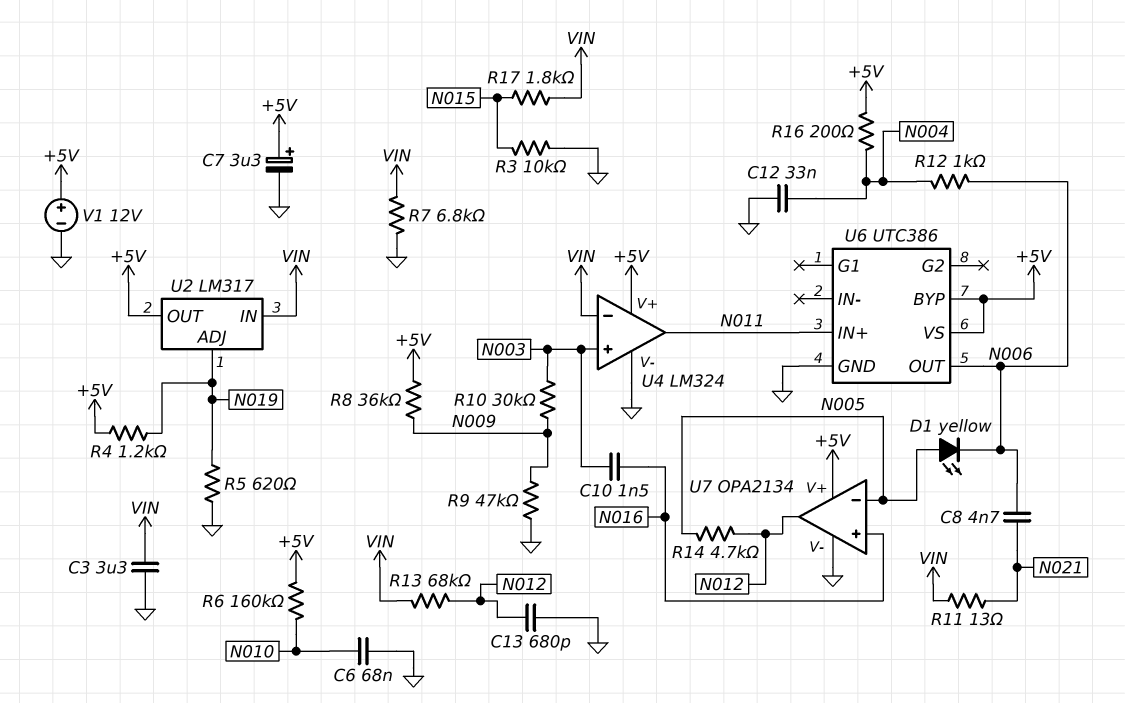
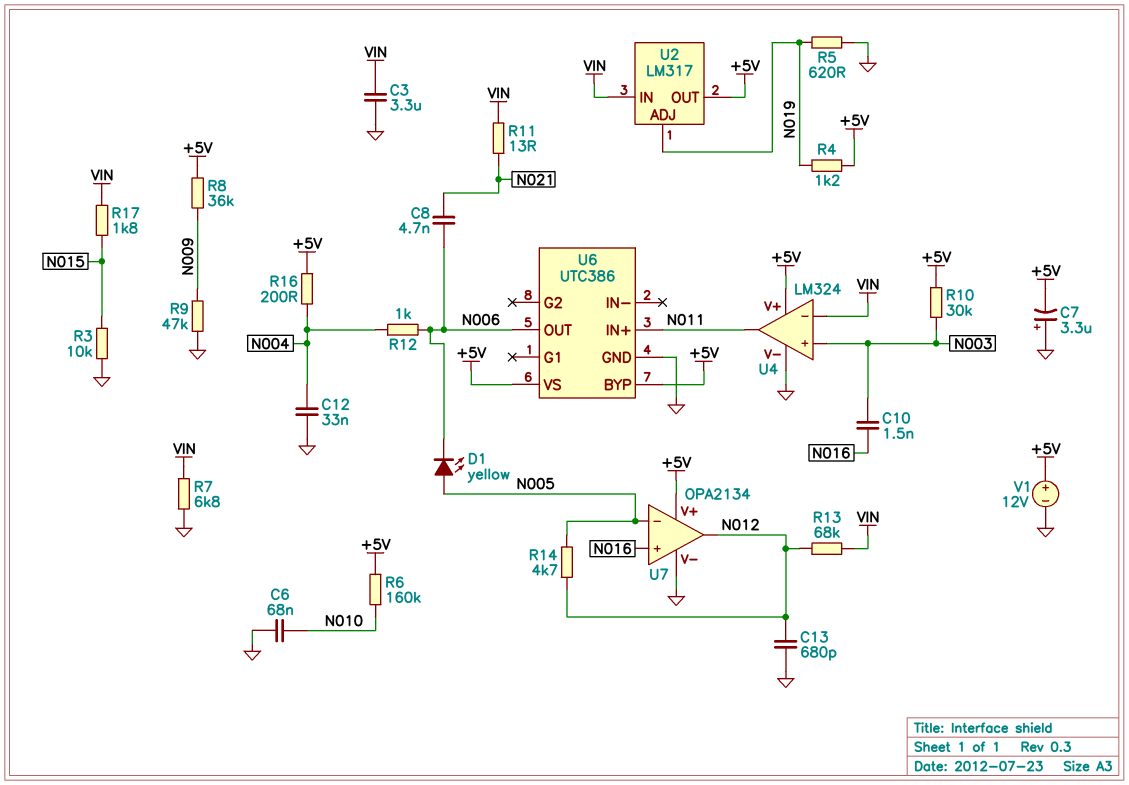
C7: 3.3uF (plus +5V, minus GND) -> 3.3uF (plus GND, minus +5V)
R10: 30k (N003, N009) -> 30k (+5V, N003)

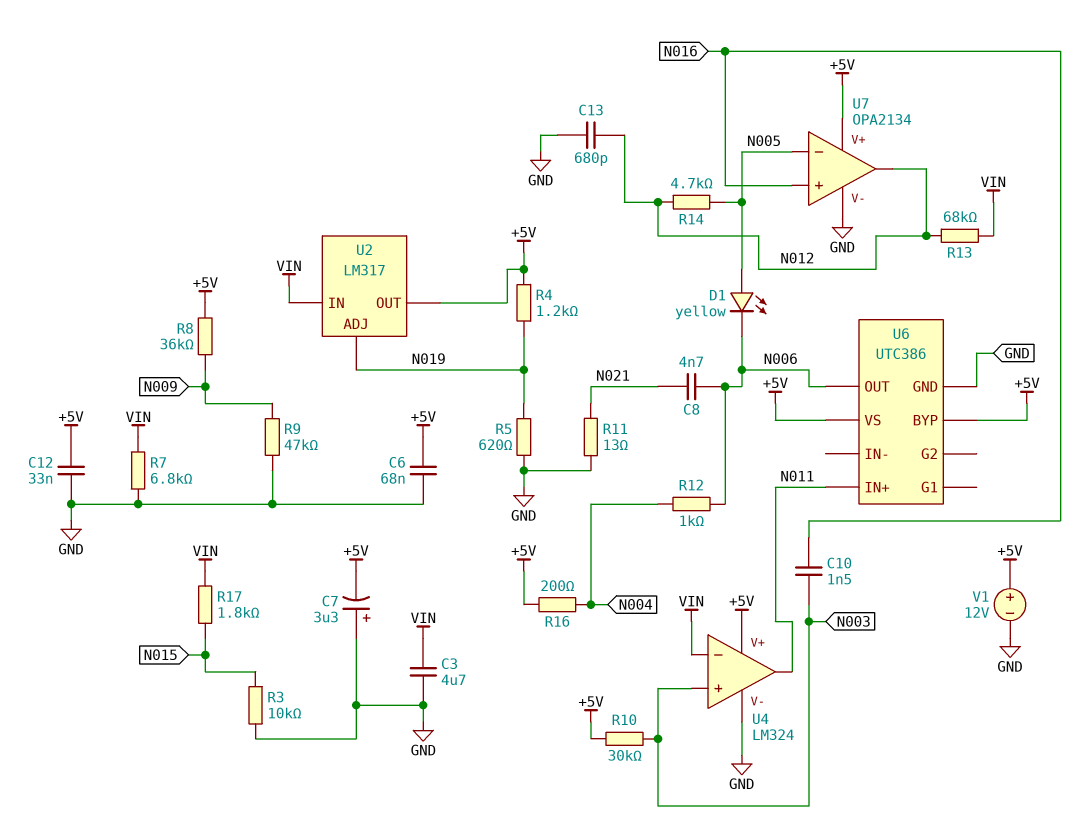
C3: 3.3uF (GND, VIN) -> 4.7uF (GND, VIN)
C6: 68nF (GND, N010) -> 68nF (+5V, GND)
C12: 33nF (GND, N004) -> 33nF (+5V, GND)
R6: 160k (+5V, N010) -> none
R11: 13 (N021, VIN) -> 13 (GND, N021)

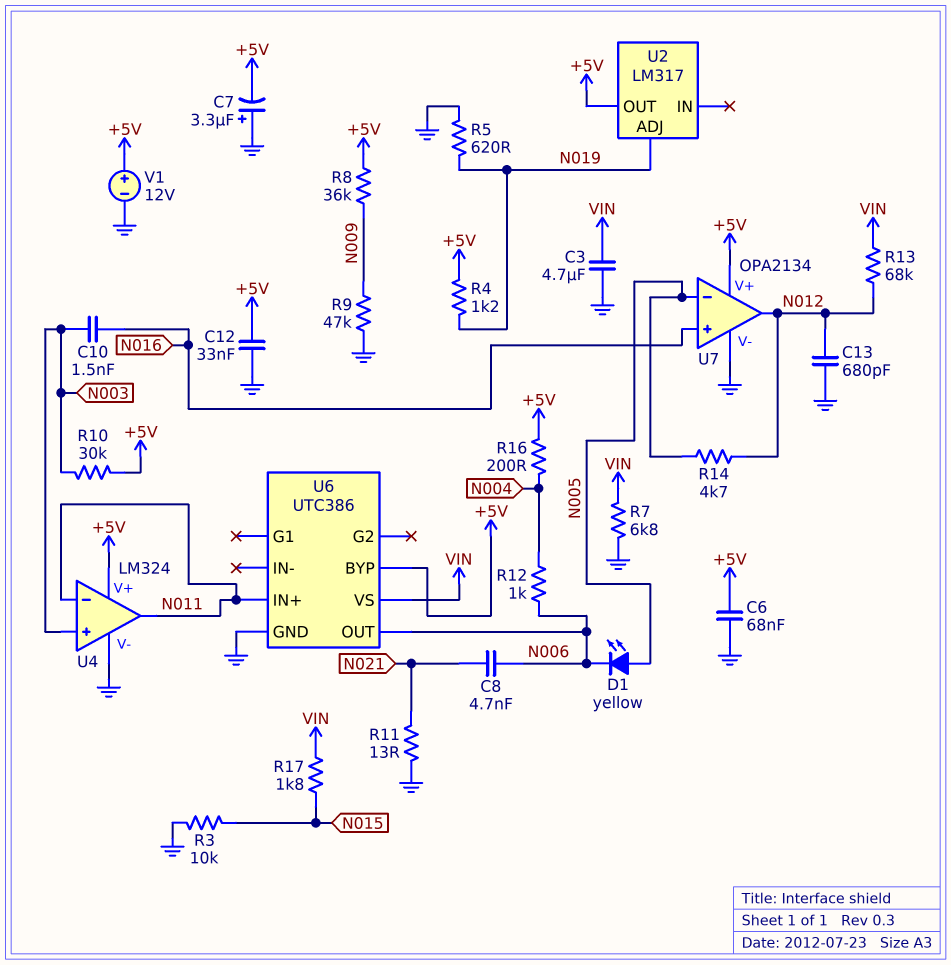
U2 pin IN: VIN -> none
U4 pin in-: VIN -> N011
U6 pin VS: +5V -> VIN

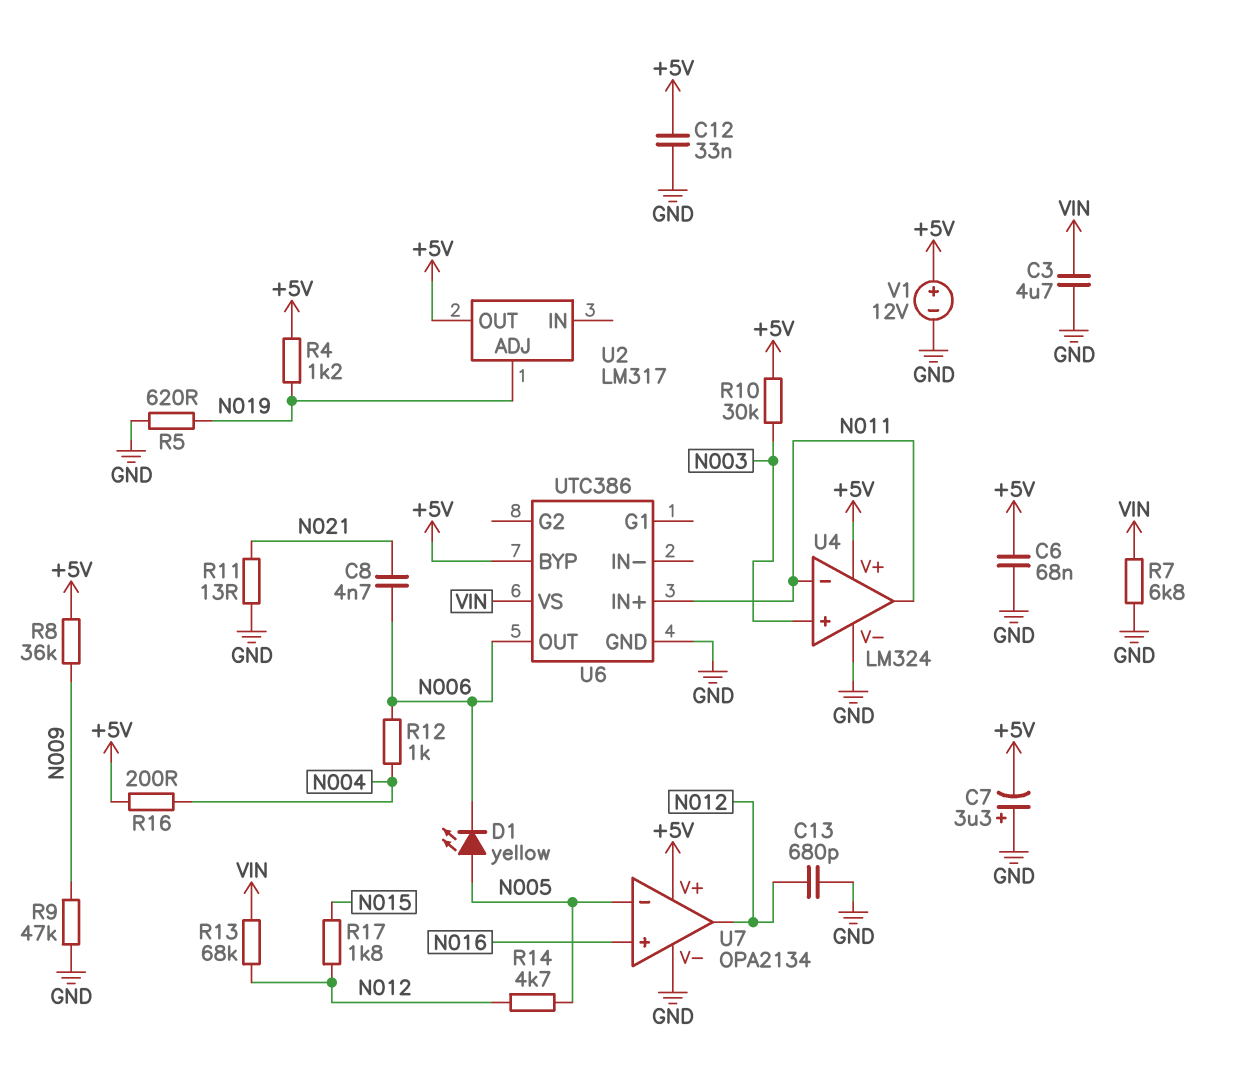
C10: 1.5nF (N003, N016) -> none
R3: 10k (GND, N015) -> none
R17: 1.8k (N015, VIN) -> 1.8k (N012, N015)

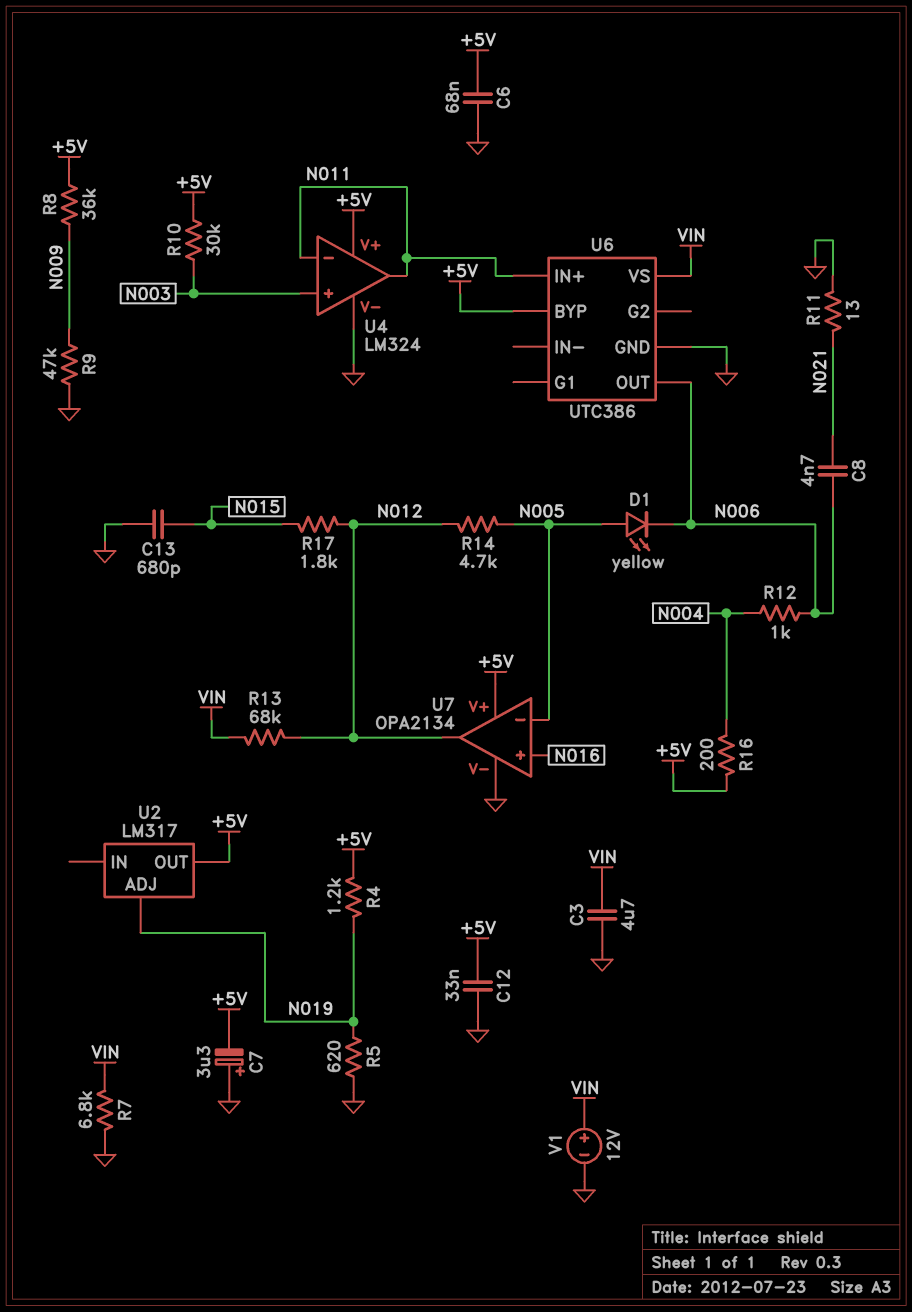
C13: 680pF (GND, N012) -> 680pF (GND, N015)
V1: 12V (plus +5V, minus GND) -> 12V (plus VIN, minus GND)

